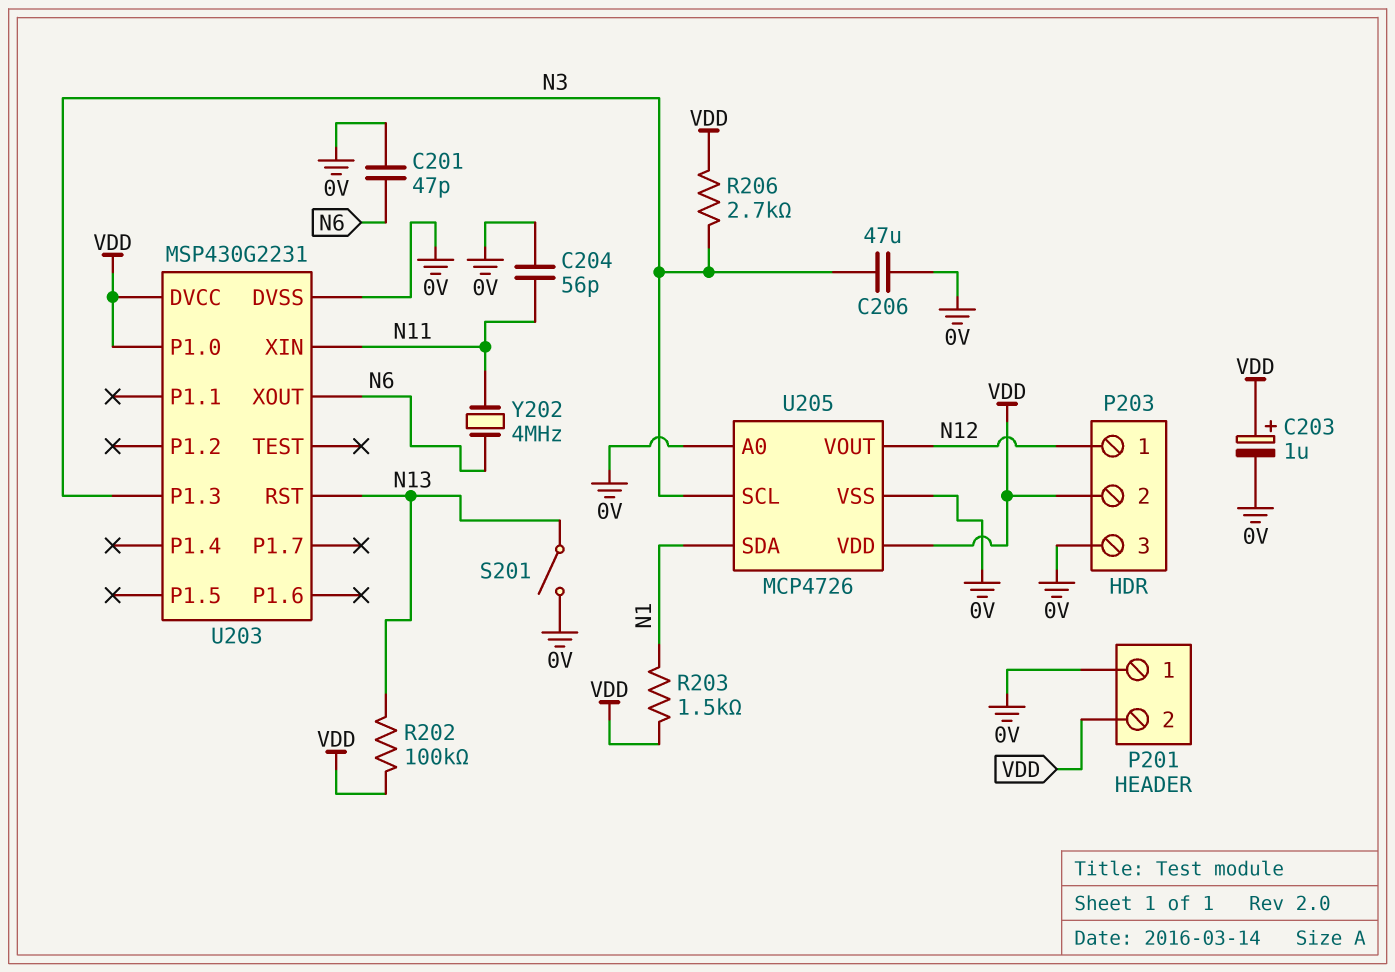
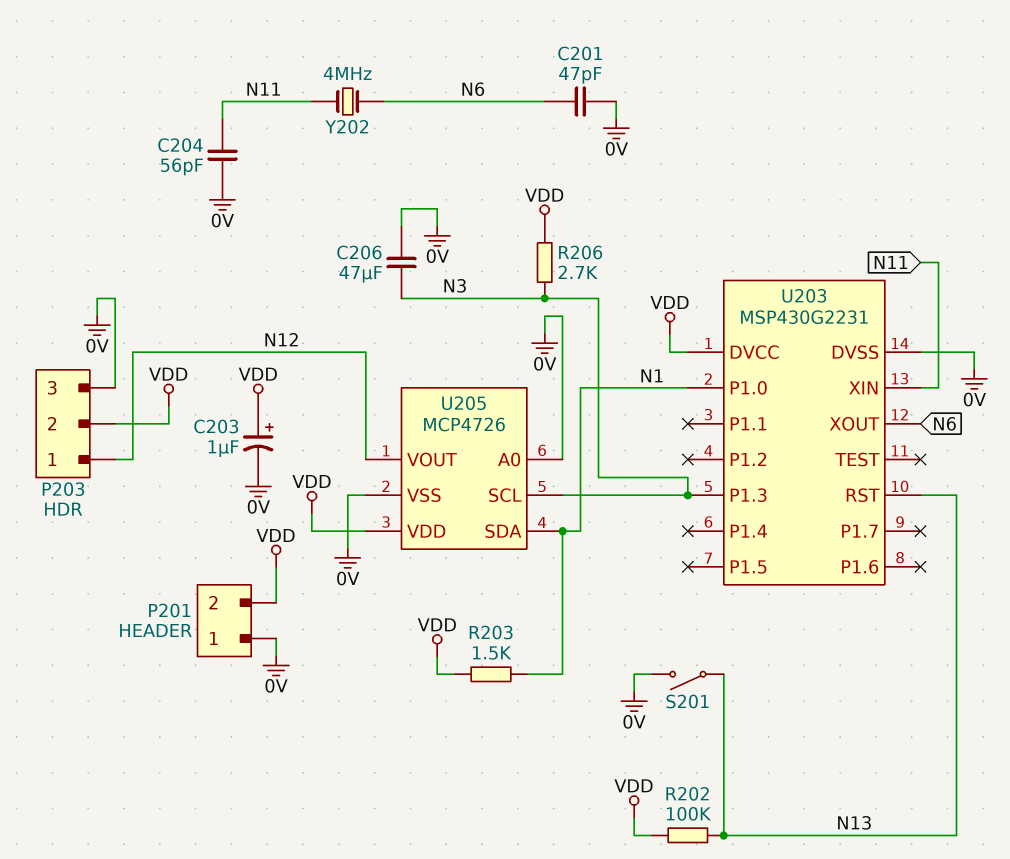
U203 pin P1.0: VDD -> N1

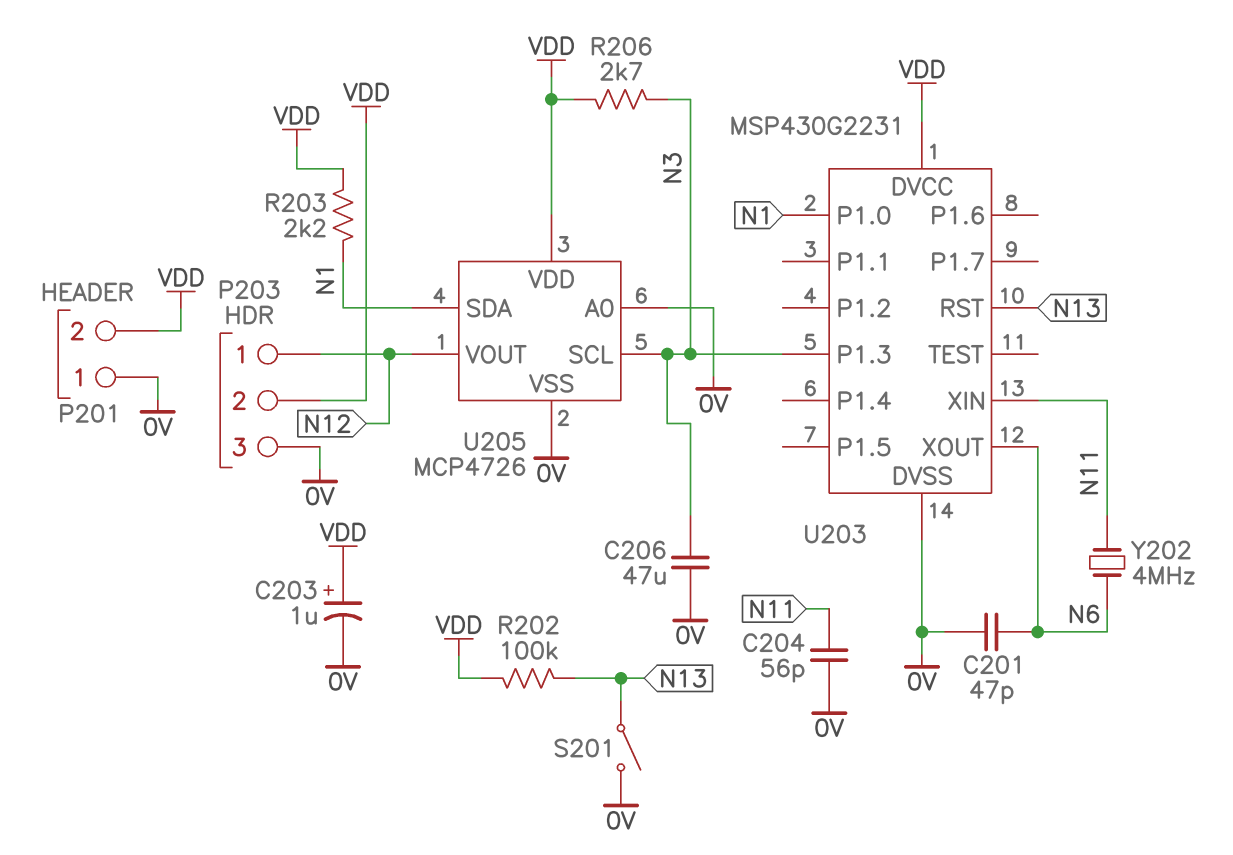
R203: 1.5k (N1, VDD) -> 2.2k (N1, VDD)

